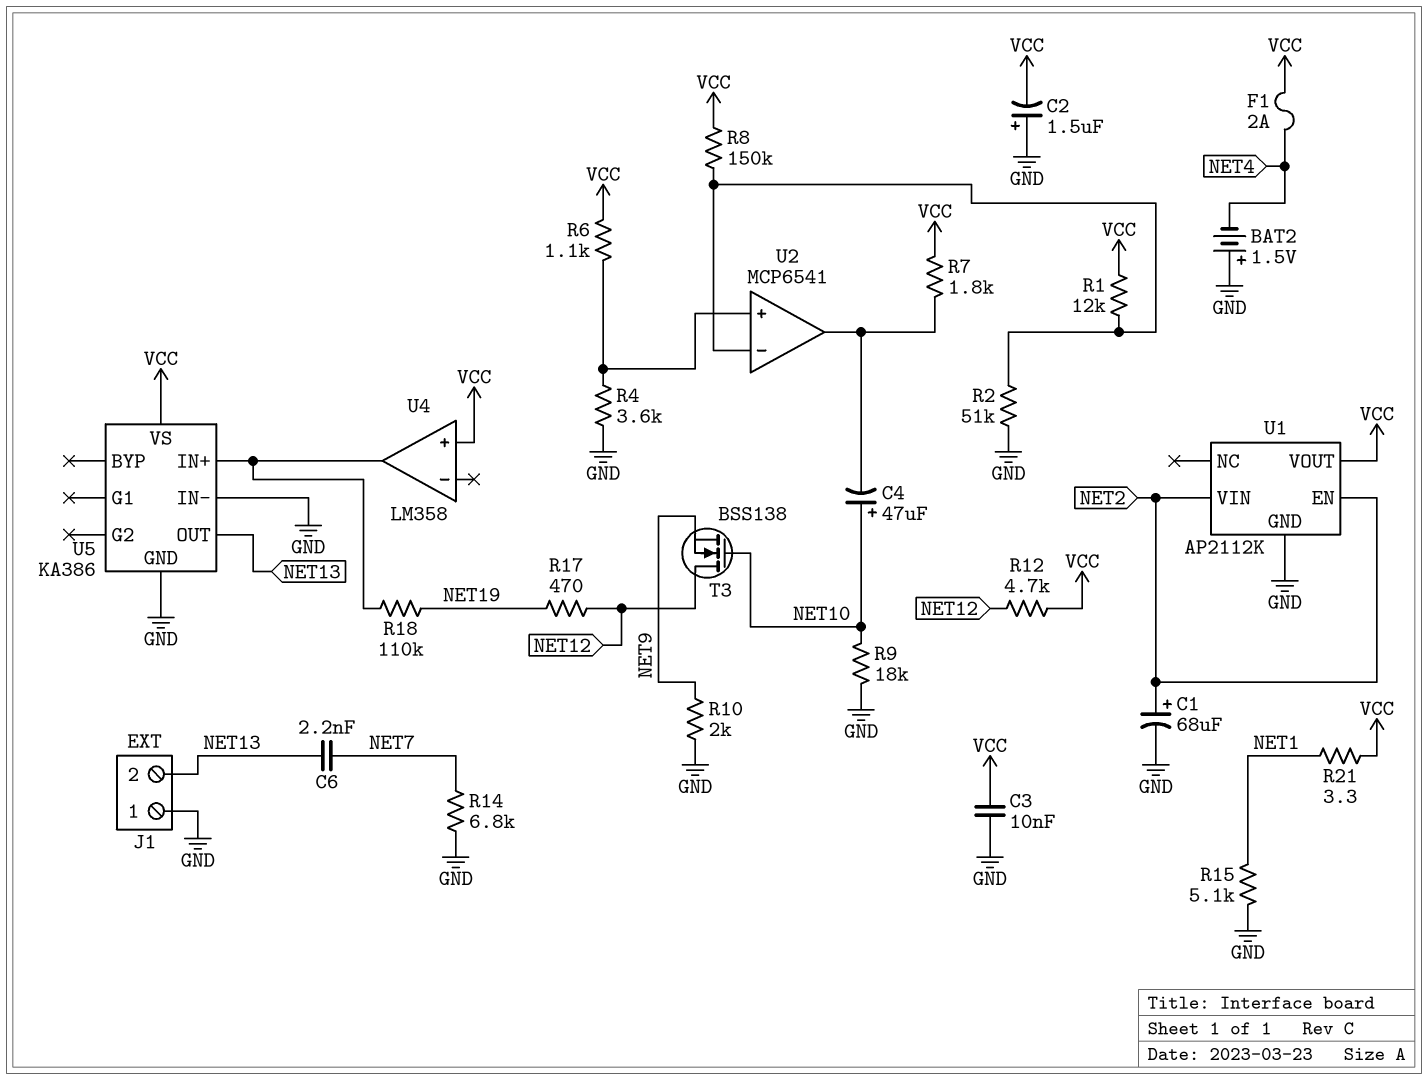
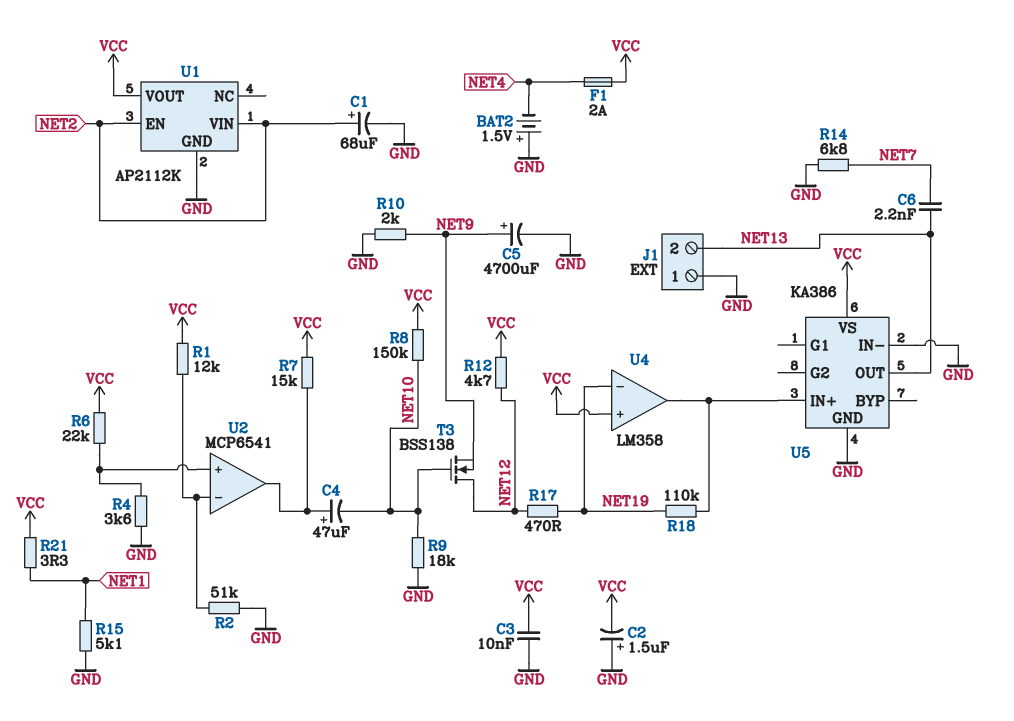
C4: 47uF (plus NET10, minus U2/out) -> 47uF (plus U2/out, minus NET10)
C5: none -> 4700uF (plus NET9, minus GND)
R6: 1.1k (U2/in+, VCC) -> 22k (U2/in+, VCC)
R7: 1.8k (U2/out, VCC) -> 15k (U2/out, VCC)
R8: 150k (U2/in-, VCC) -> 150k (NET10, VCC)
U4 pin in-: none -> NET19

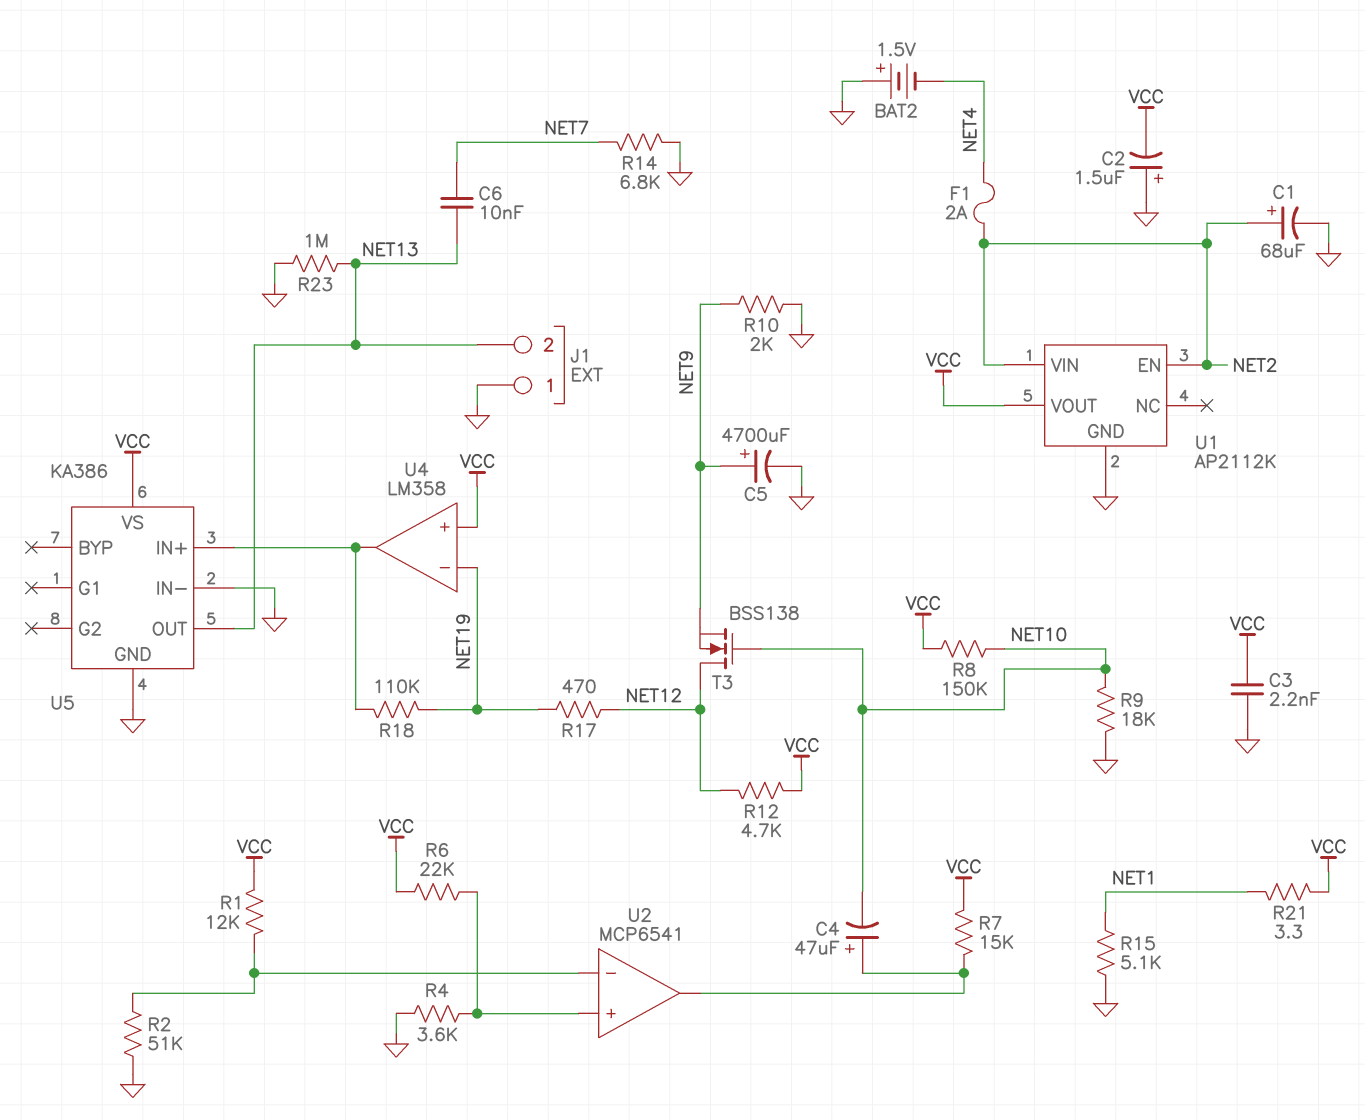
C3: 10nF (GND, VCC) -> 2.2nF (GND, VCC)
C6: 2.2nF (NET7, NET13) -> 10nF (NET7, NET13)
F1: 2A (NET4, VCC) -> 2A (NET2, NET4)
R23: none -> 1M (GND, NET13)

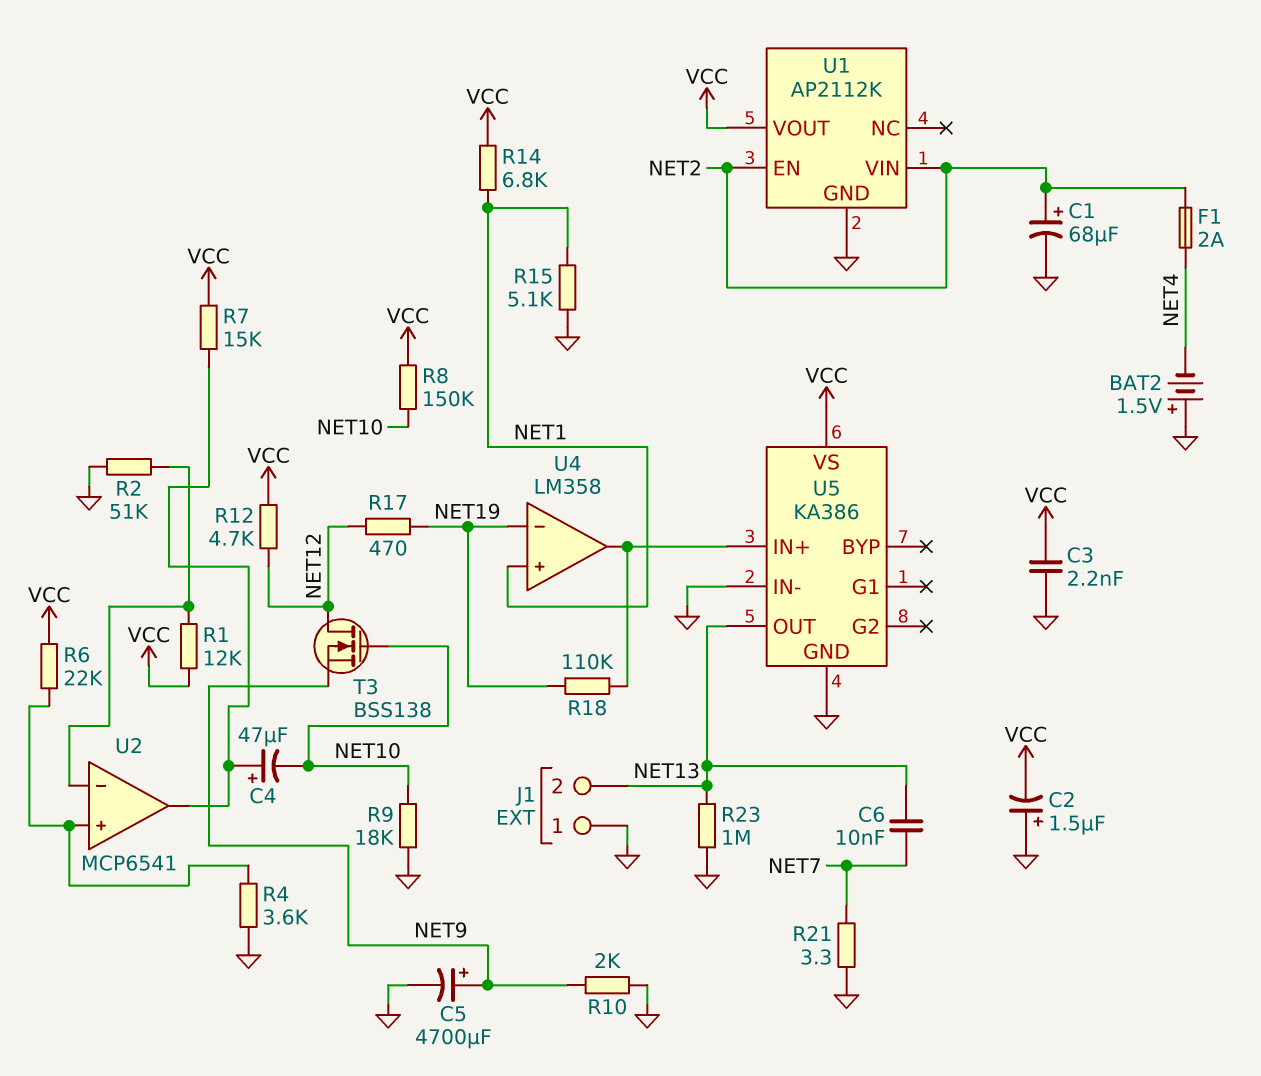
R14: 6.8k (GND, NET7) -> 6.8k (NET1, VCC)
R21: 3.3 (NET1, VCC) -> 3.3 (GND, NET7)
U4 pin in+: VCC -> NET1

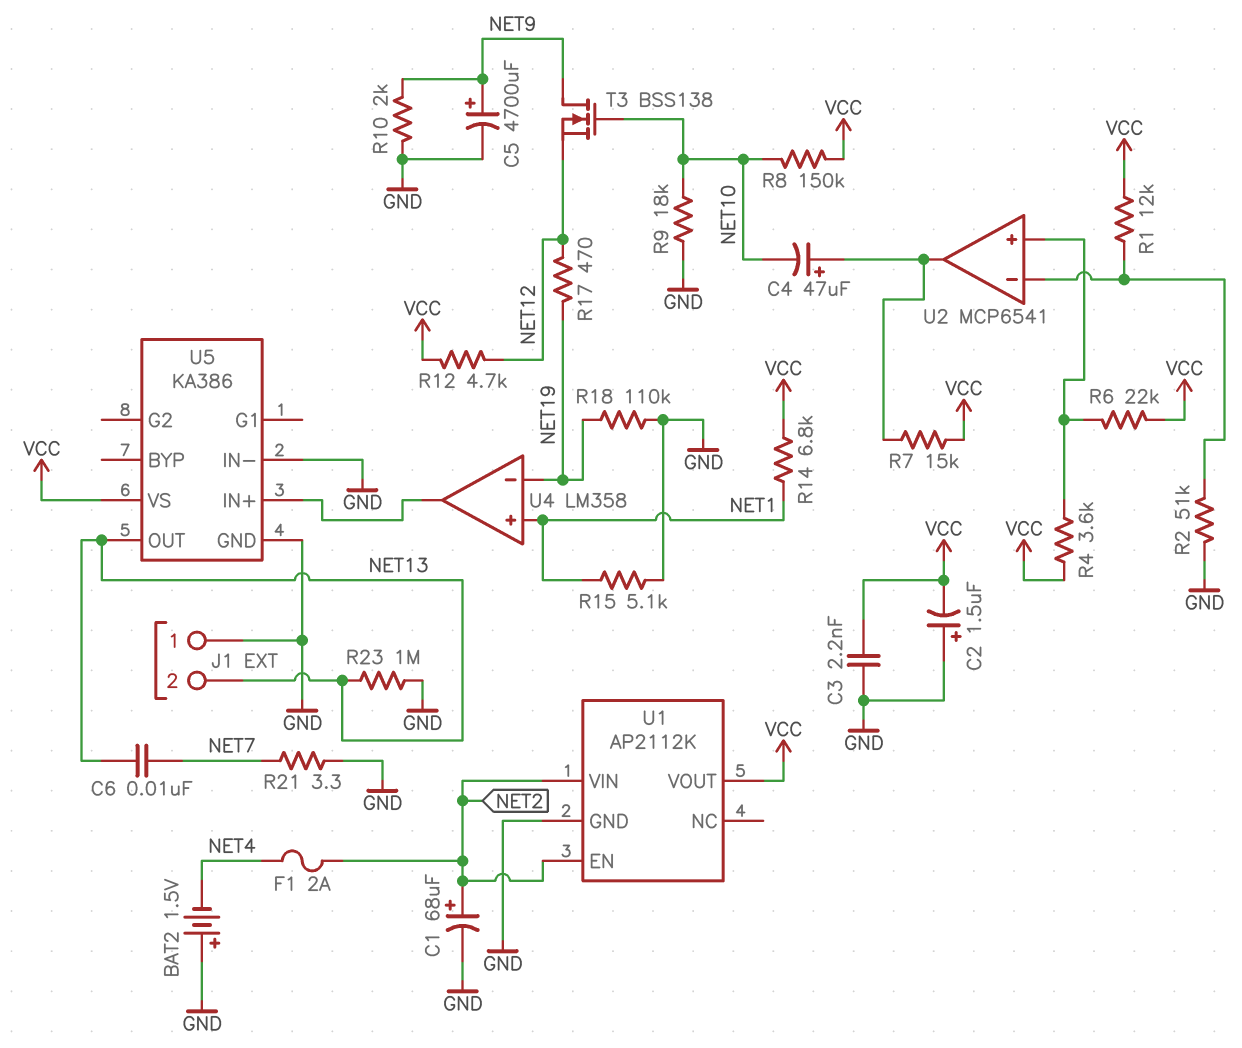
R4: 3.6k (GND, U2/in+) -> 3.6k (U2/in+, VCC)
R18: 110k (NET19, U4/out) -> 110k (GND, NET19)
T3: NMOS BSS138 (G NET10, D NET12, S NET9) -> NMOS BSS138 (G NET10, D NET9, S NET12)

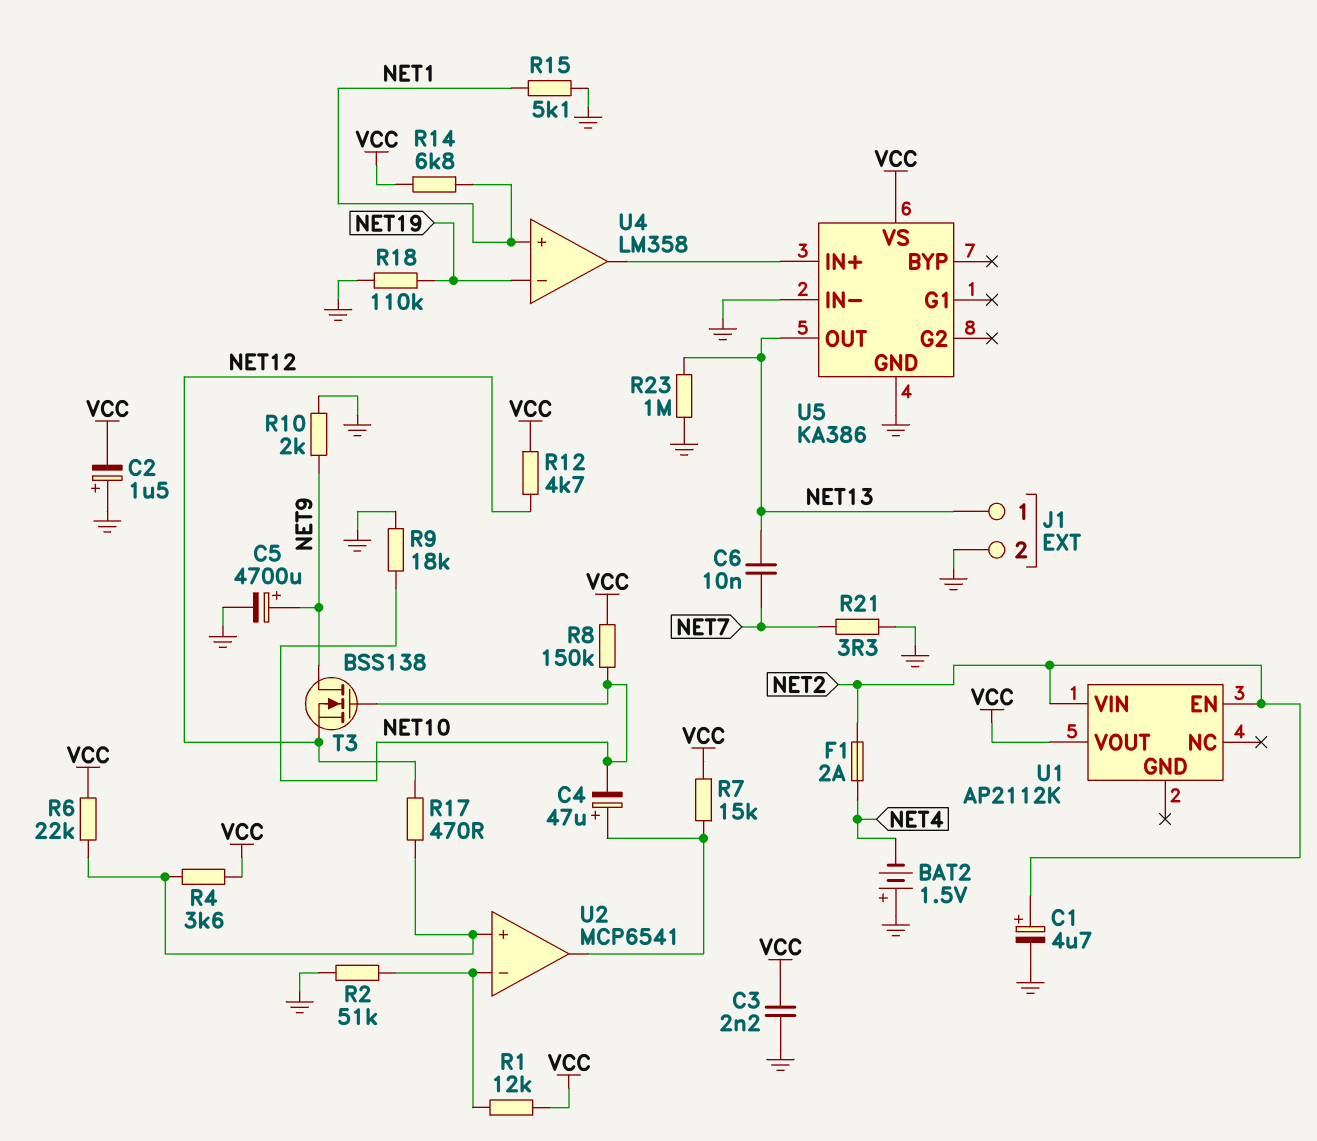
C1: 68uF (plus NET2, minus GND) -> 4.7uF (plus NET2, minus GND)
J1 pin 1: GND -> NET13
J1 pin 2: NET13 -> GND
R17: 470 (NET12, NET19) -> 470 (NET12, U2/in+)
U1 pin GND: GND -> none

